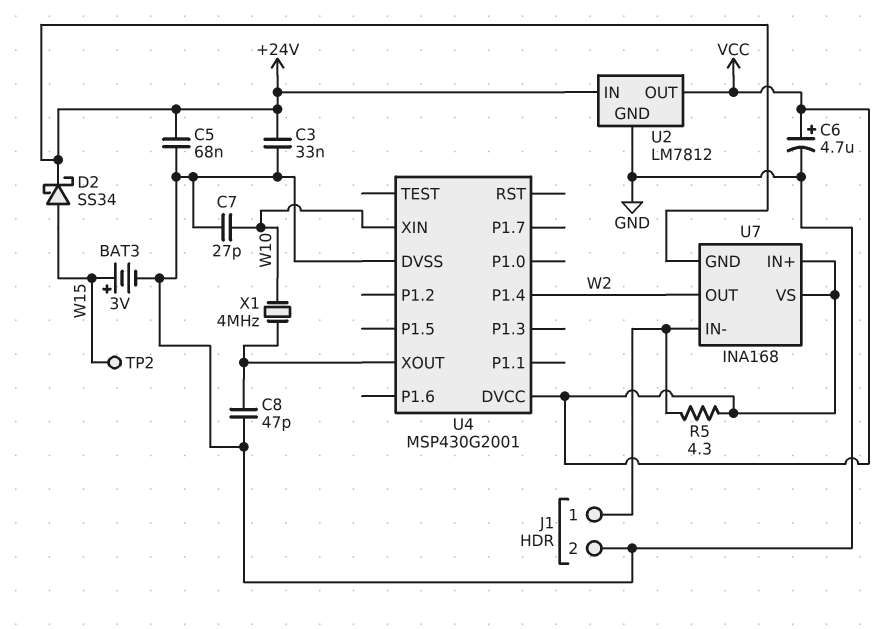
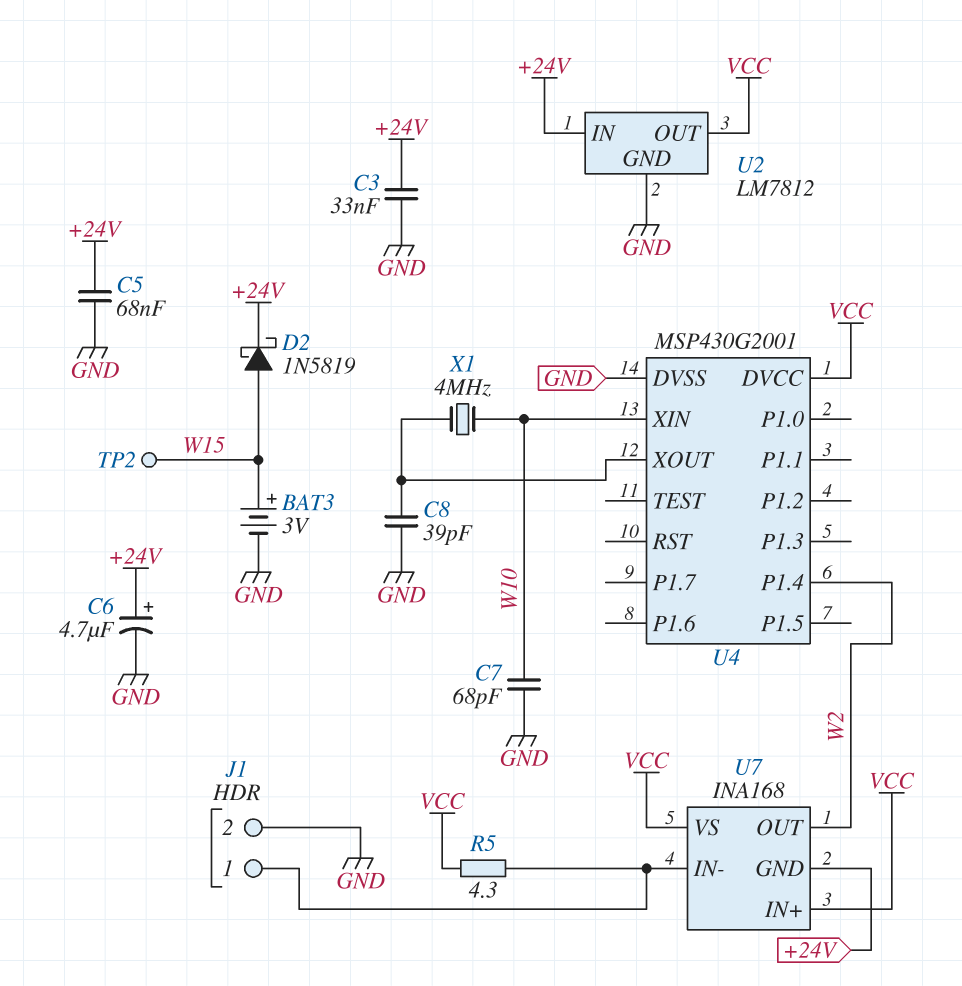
C6: 4.7uF (plus VCC, minus GND) -> 4.7uF (plus +24V, minus GND)
C7: 27pF (GND, W10) -> 68pF (GND, W10)
C8: 47pF (GND, U4/XOUT) -> 39pF (GND, U4/XOUT)
D2: schottky SS34 (A W15, K +24V) -> schottky 1N5819 (A W15, K +24V)

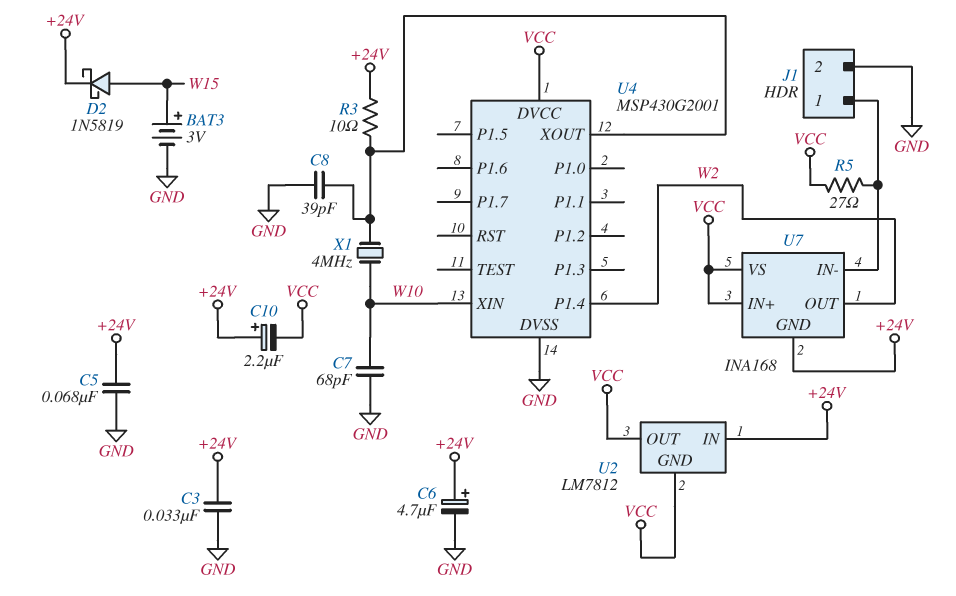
C10: none -> 2.2uF (plus +24V, minus VCC)
R3: none -> 10 (+24V, U4/XOUT)
R5: 4.3 (J1/1, VCC) -> 27 (J1/1, VCC)
TP2: test point (W15) -> none
U2 pin GND: GND -> VCC

